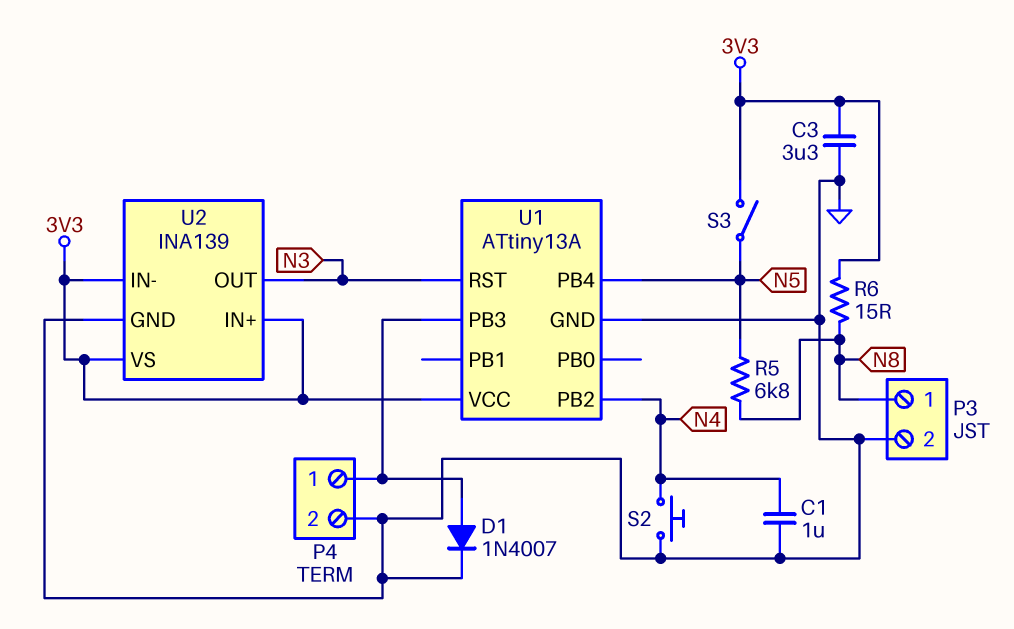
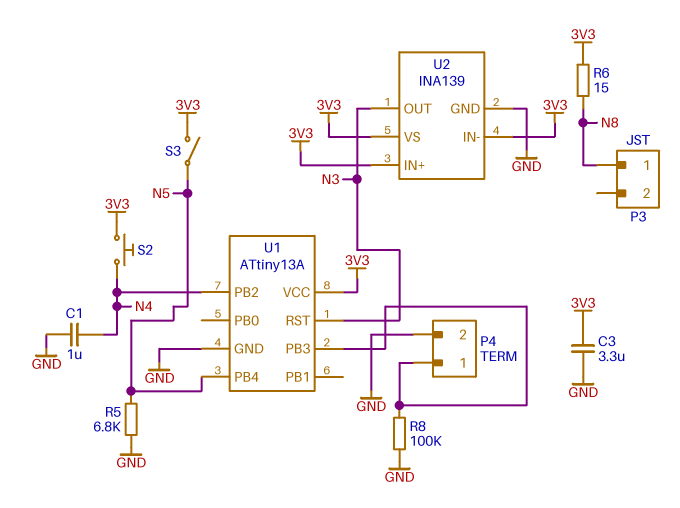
D1: diode 1N4007 (A P4/1, K GND) -> none
P3 pin 2: GND -> none
R5: 6.8k (N5, N8) -> 6.8k (GND, N5)
R8: none -> 100k (GND, P4/1)
S2: button (GND, N4) -> button (3V3, N4)

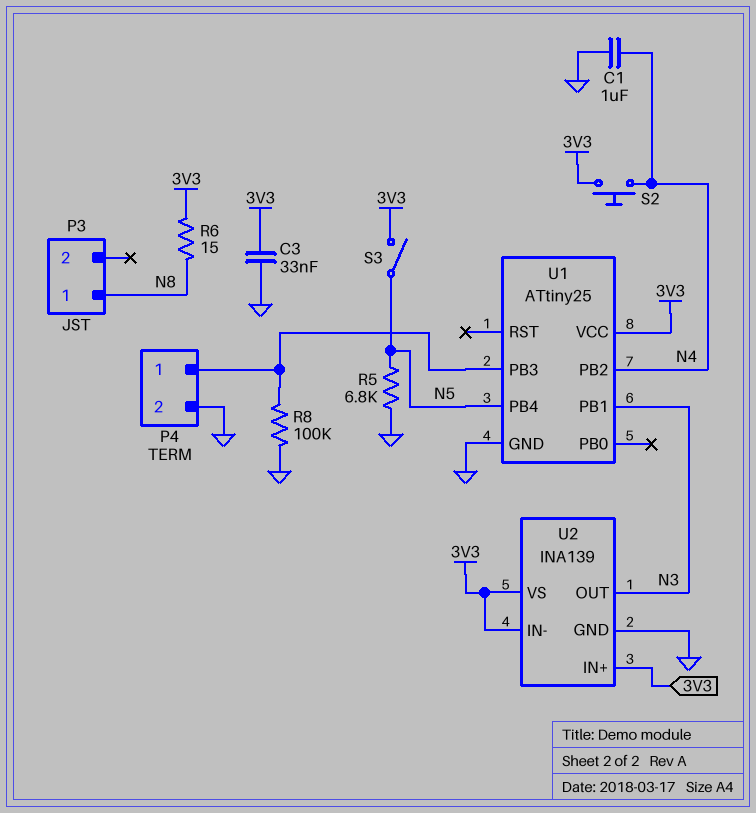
C3: 3.3uF (3V3, GND) -> 33nF (3V3, GND)
U1: ATtiny13A -> ATtiny25
U1 pin PB1: none -> N3
U1 pin RST: N3 -> none

